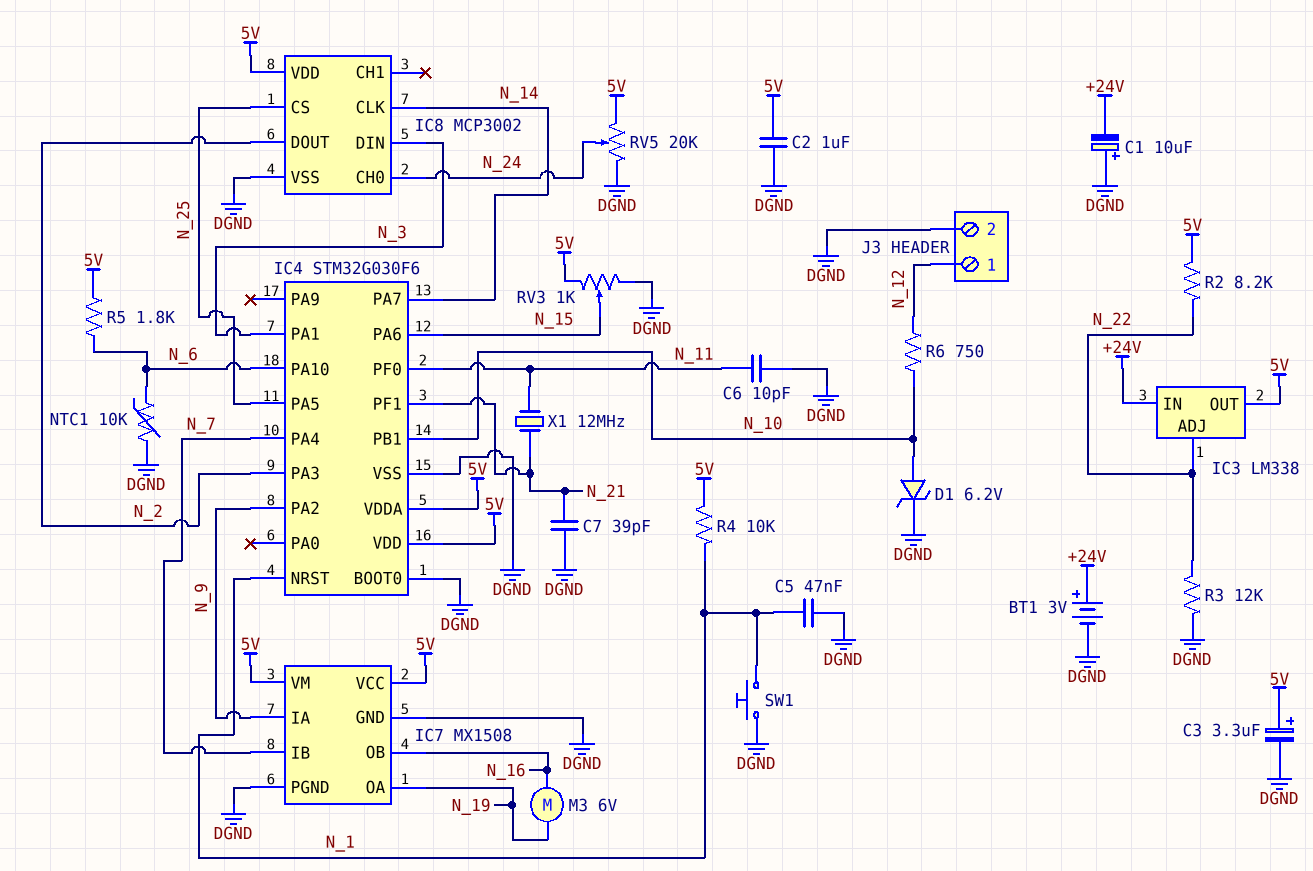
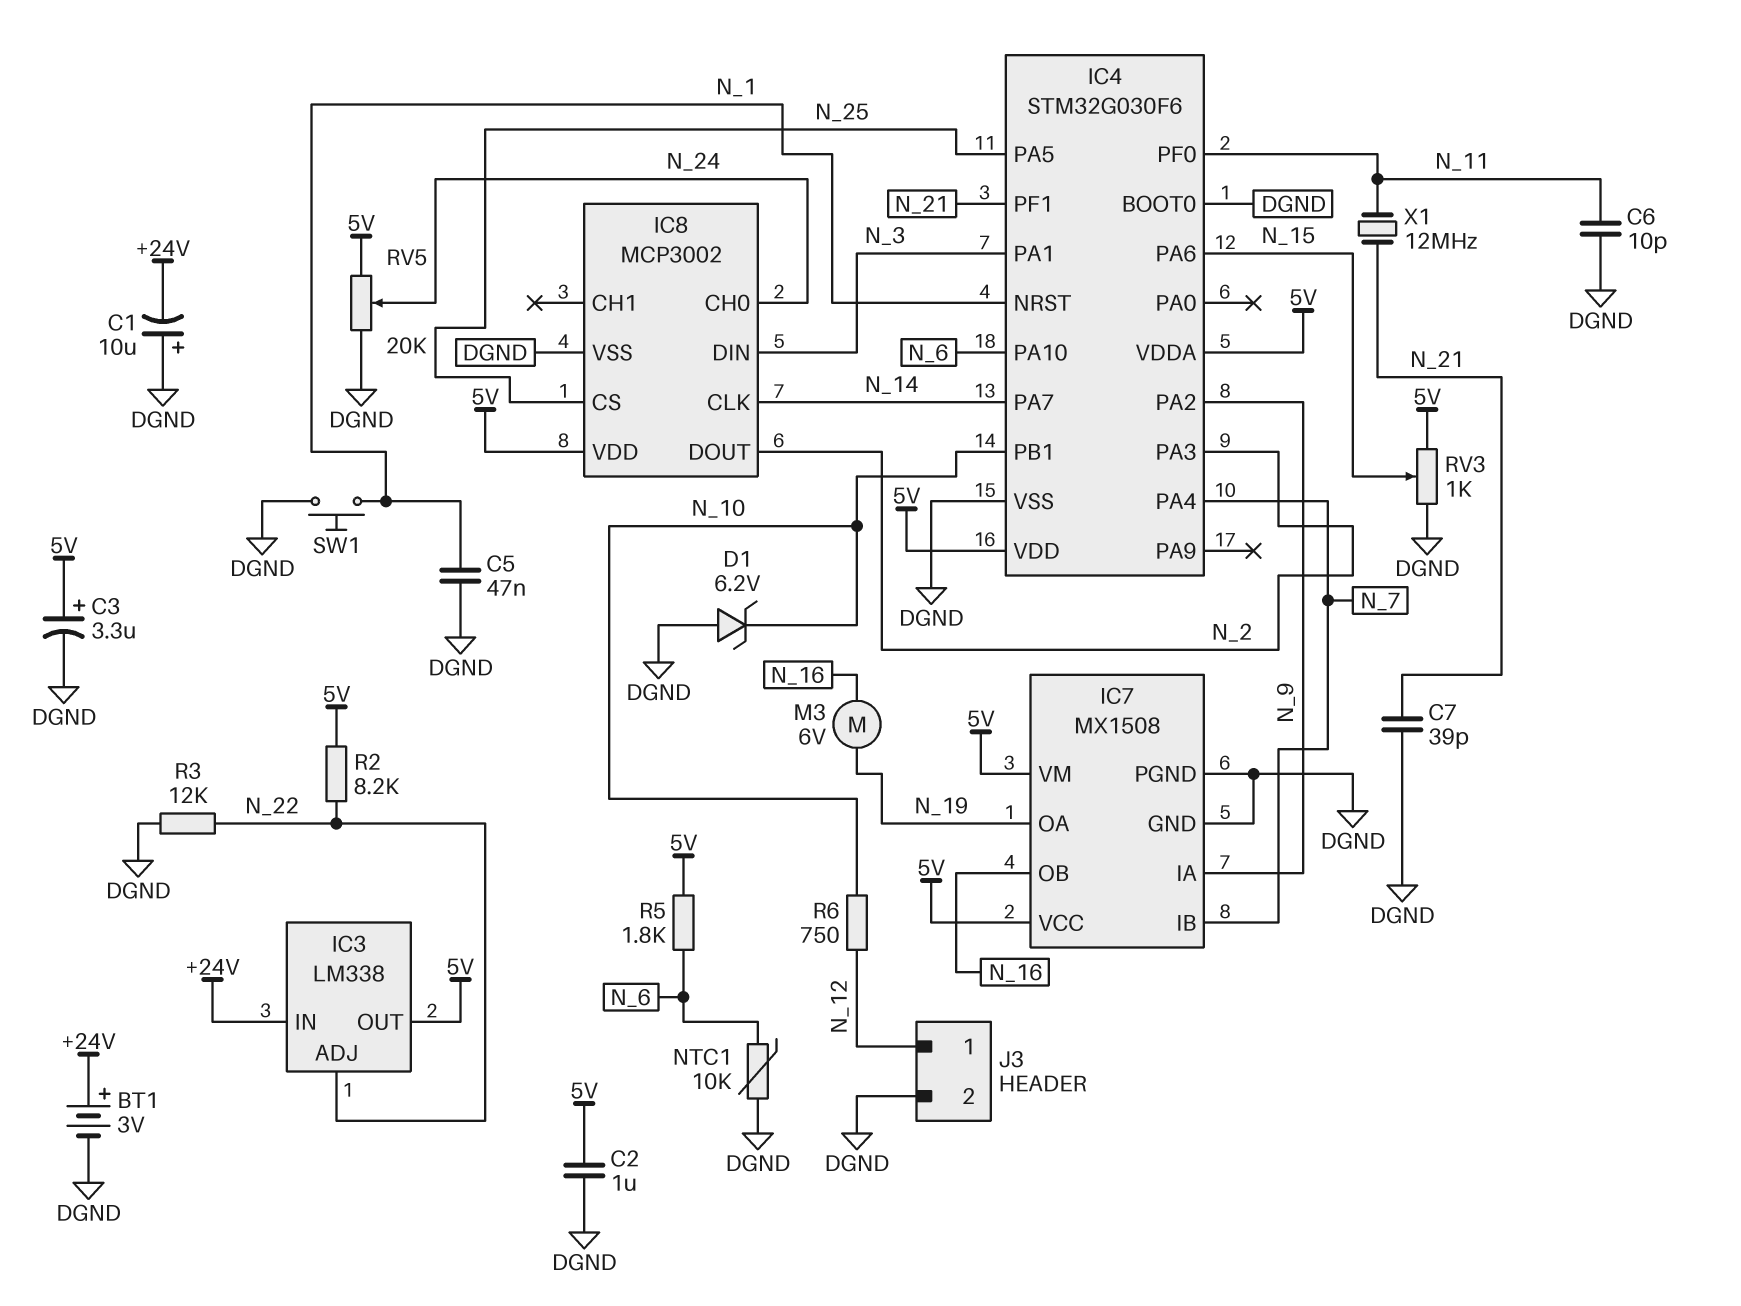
D1: zener 6.2V (A N_10, K DGND) -> zener 6.2V (A DGND, K N_10)
R4: 10k (5V, N_1) -> none

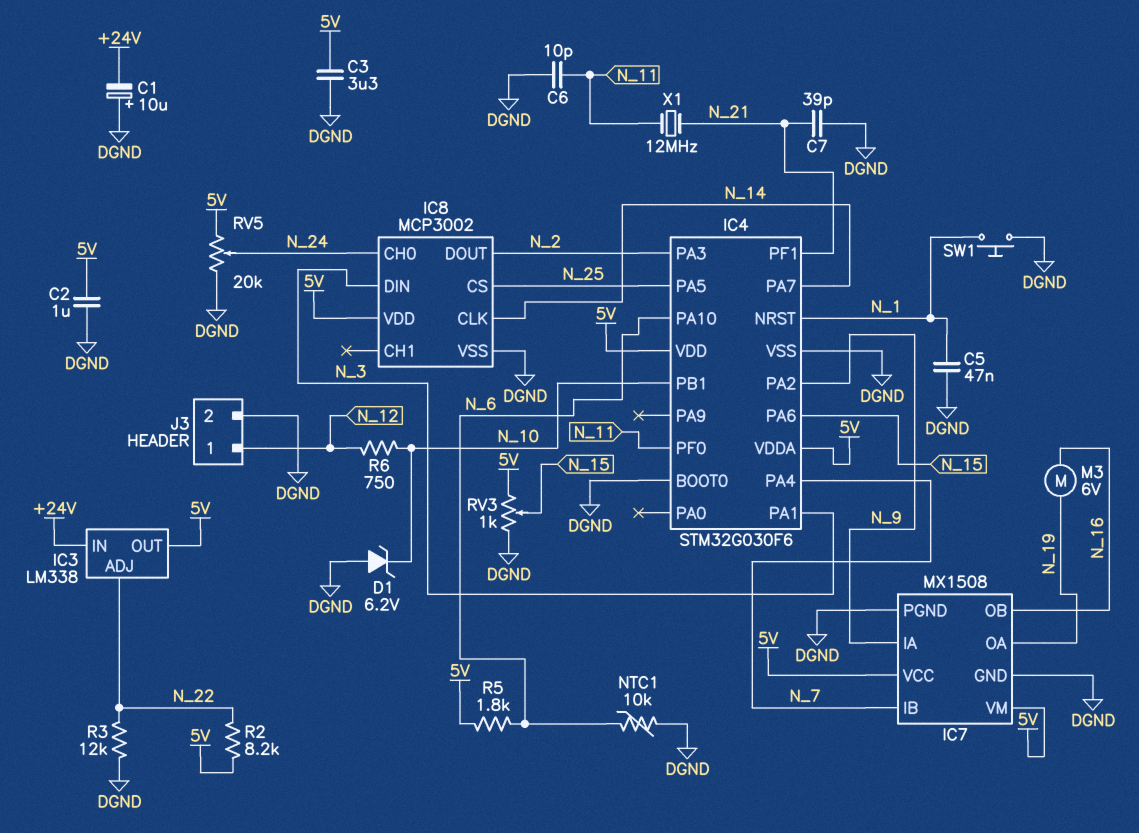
BT1: 3V (plus +24V, minus DGND) -> none
C3: 3.3uF (plus 5V, minus DGND) -> 3.3uF (5V, DGND)

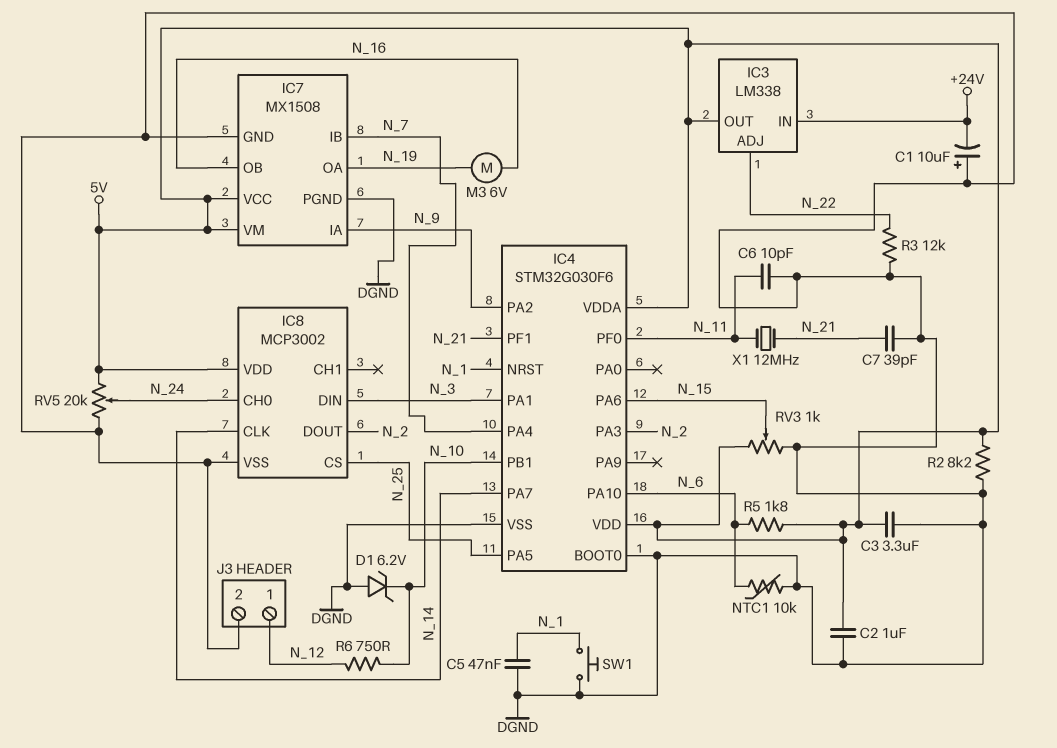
R2: 8.2k (5V, N_22) -> 8.2k (5V, DGND)

